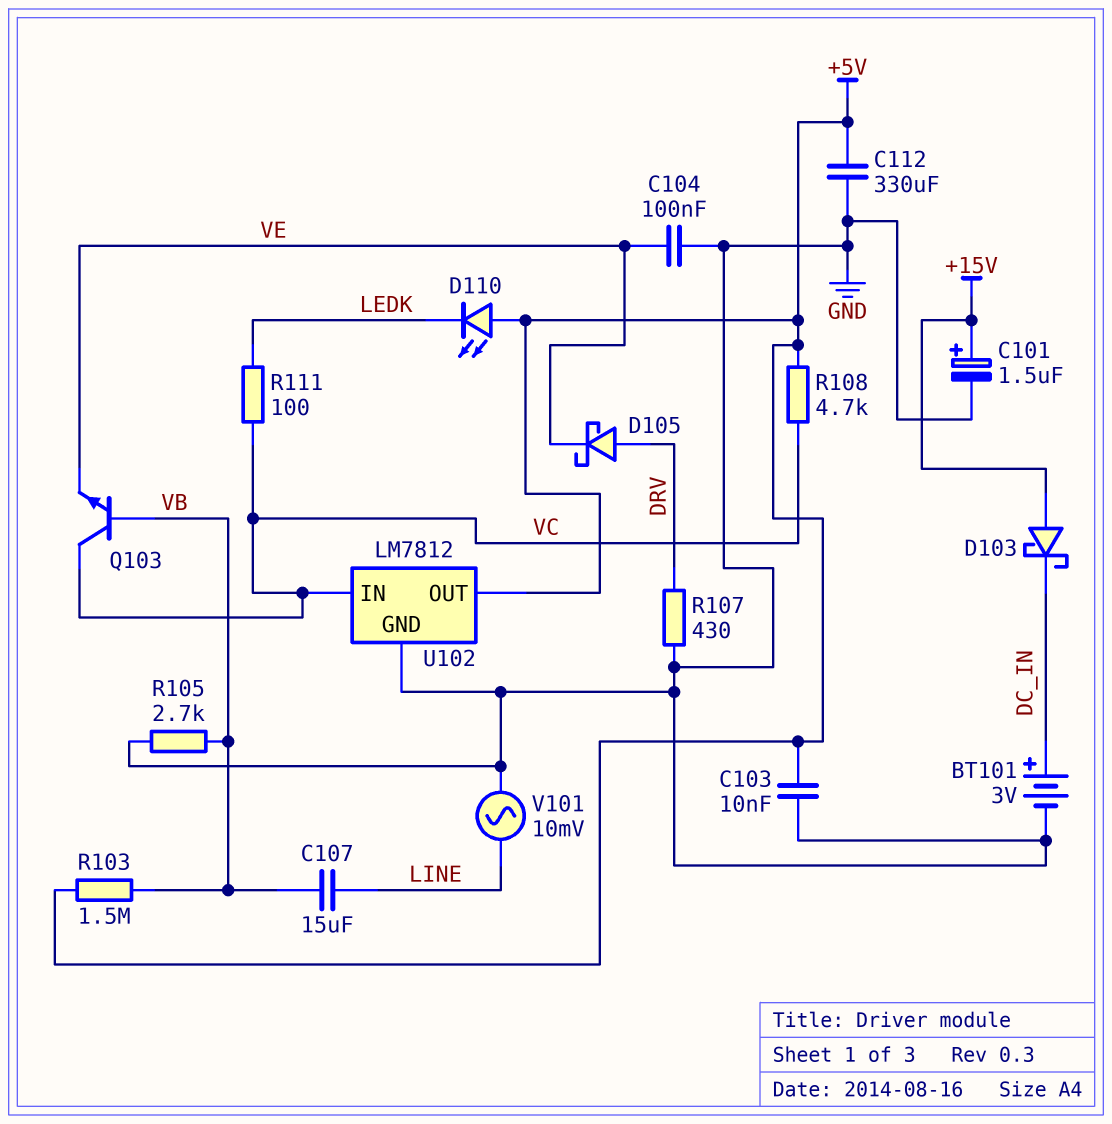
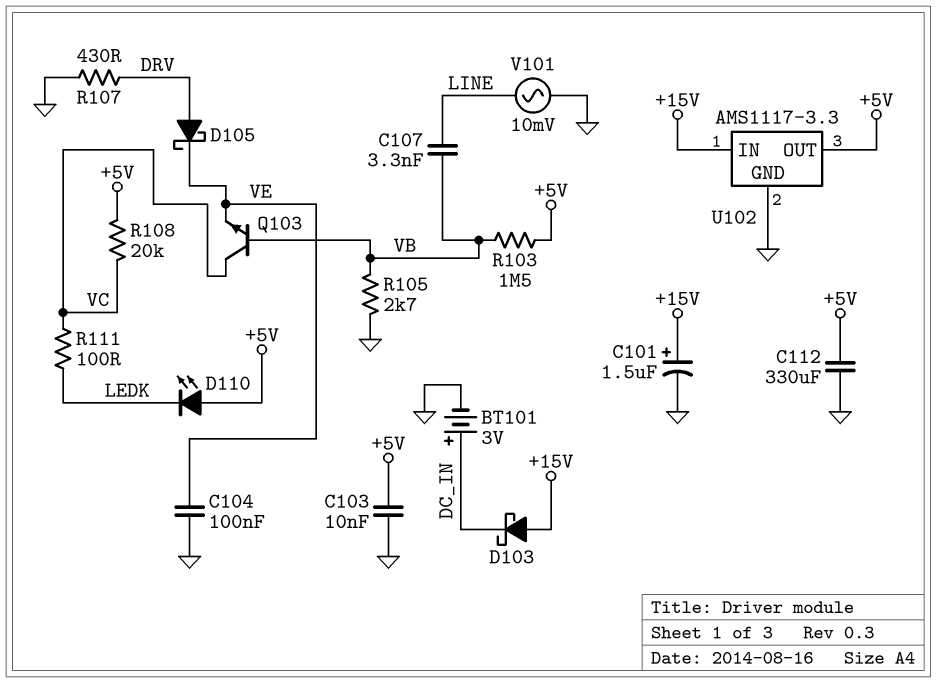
C107: 15uF (LINE, VB) -> 3.3nF (LINE, VB)
R108: 4.7k (+5V, VC) -> 20k (+5V, VC)
U102: LM7812 -> AMS1117-3.3
U102 pin IN: VC -> +15V

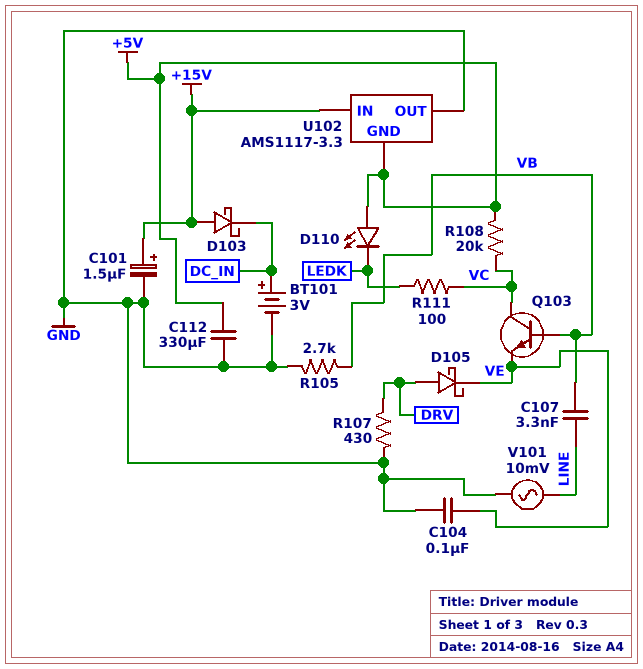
C103: 10nF (+5V, GND) -> none
R103: 1.5M (+5V, VB) -> none
U102 pin GND: GND -> +5V
U102 pin OUT: +5V -> GND

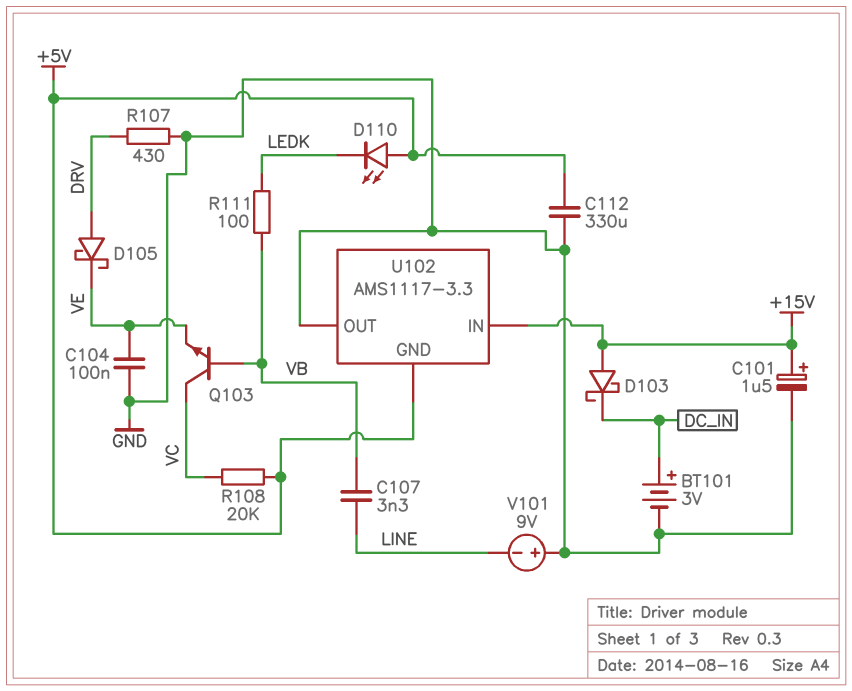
R105: 2.7k (GND, VB) -> none
R111: 100 (LEDK, VC) -> 100 (LEDK, VB)
V101: AC 10mV (GND, LINE) -> 9V (plus GND, minus LINE)

